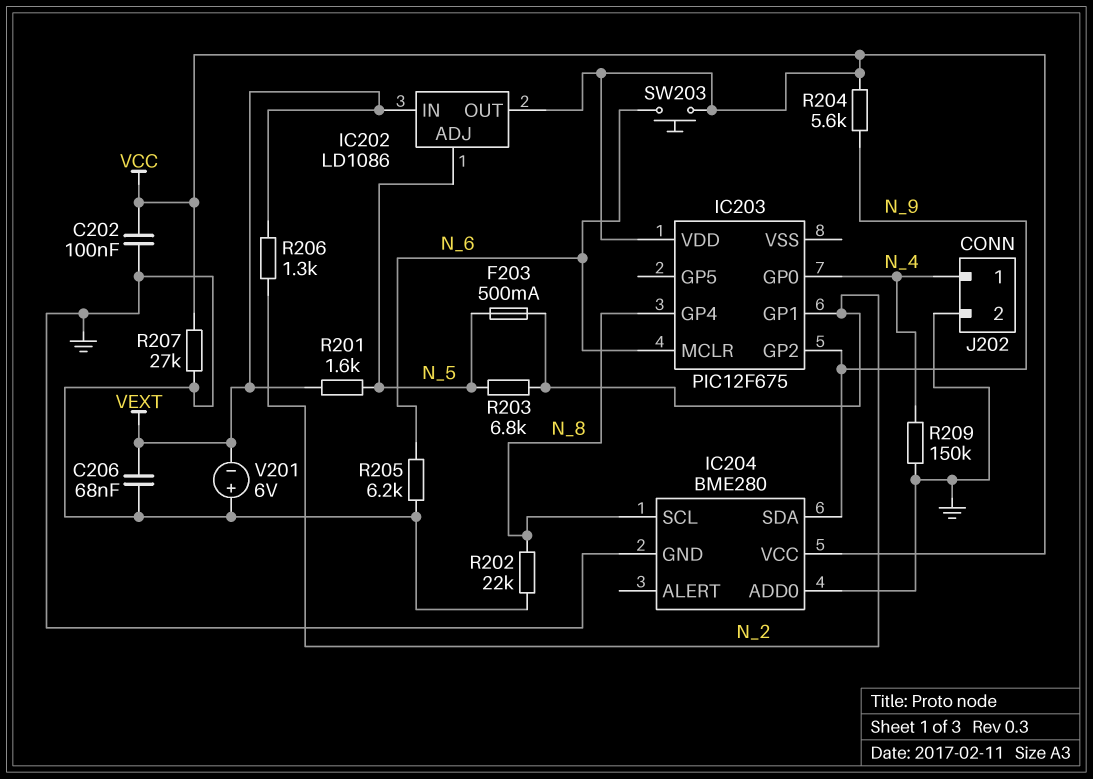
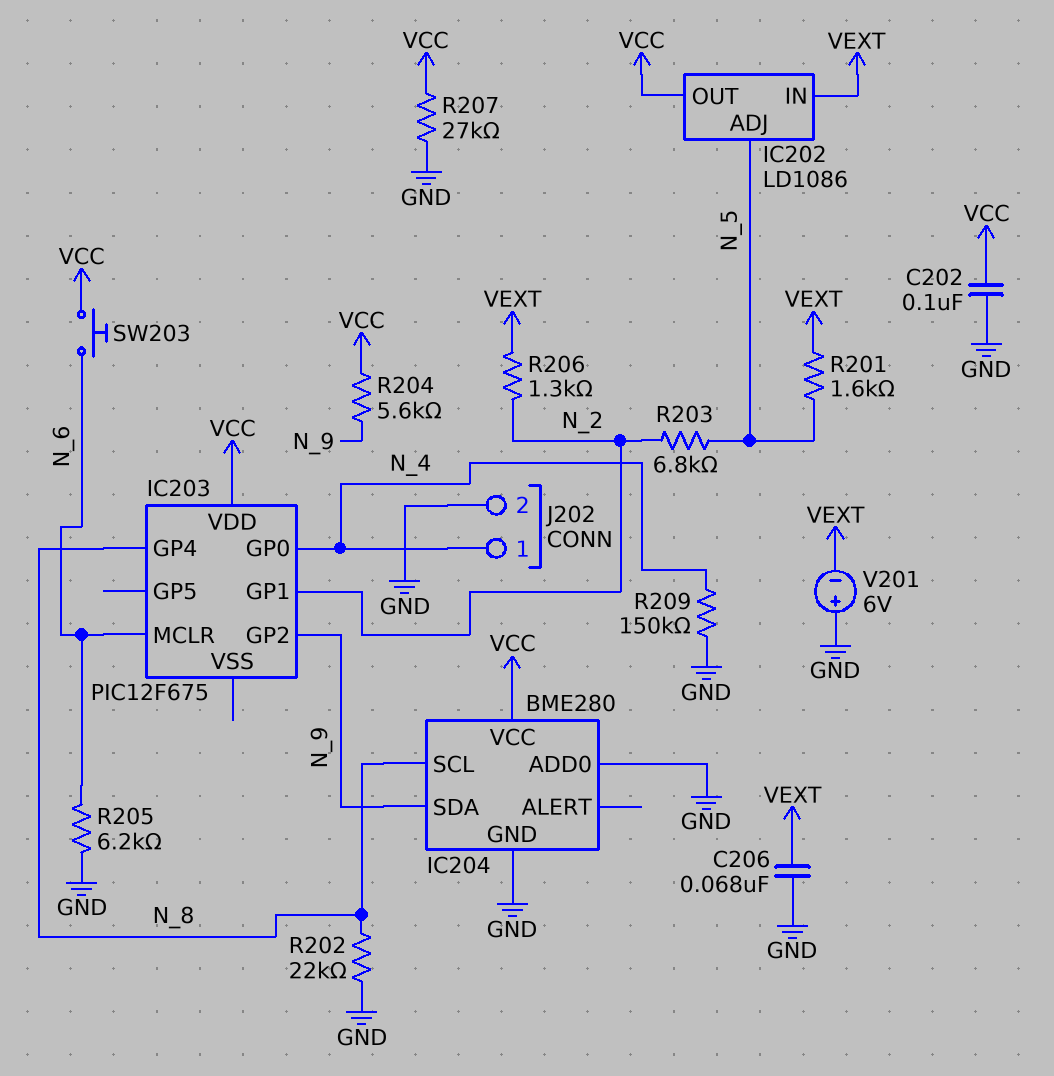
F203: 500mA (N_2, N_5) -> none

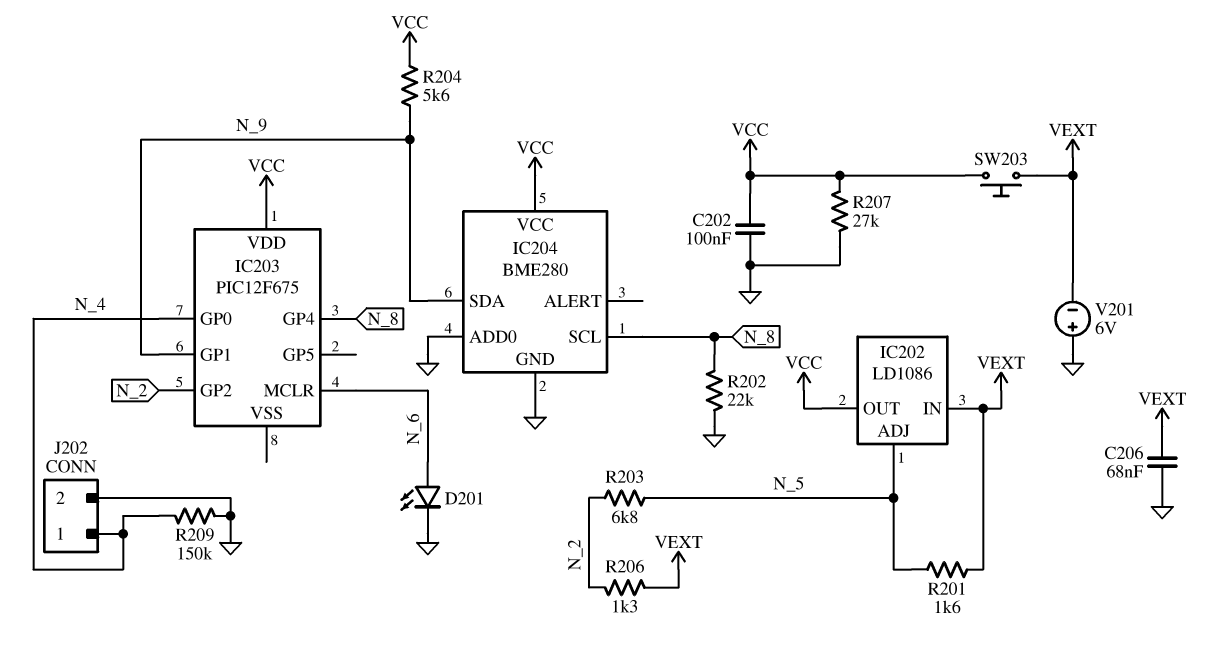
D201: none -> LED (A N_6, K GND)
IC203 pin GP1: N_2 -> N_9
IC203 pin GP2: N_9 -> N_2
R205: 6.2k (GND, N_6) -> none
SW203: button (N_6, VCC) -> button (VCC, VEXT)

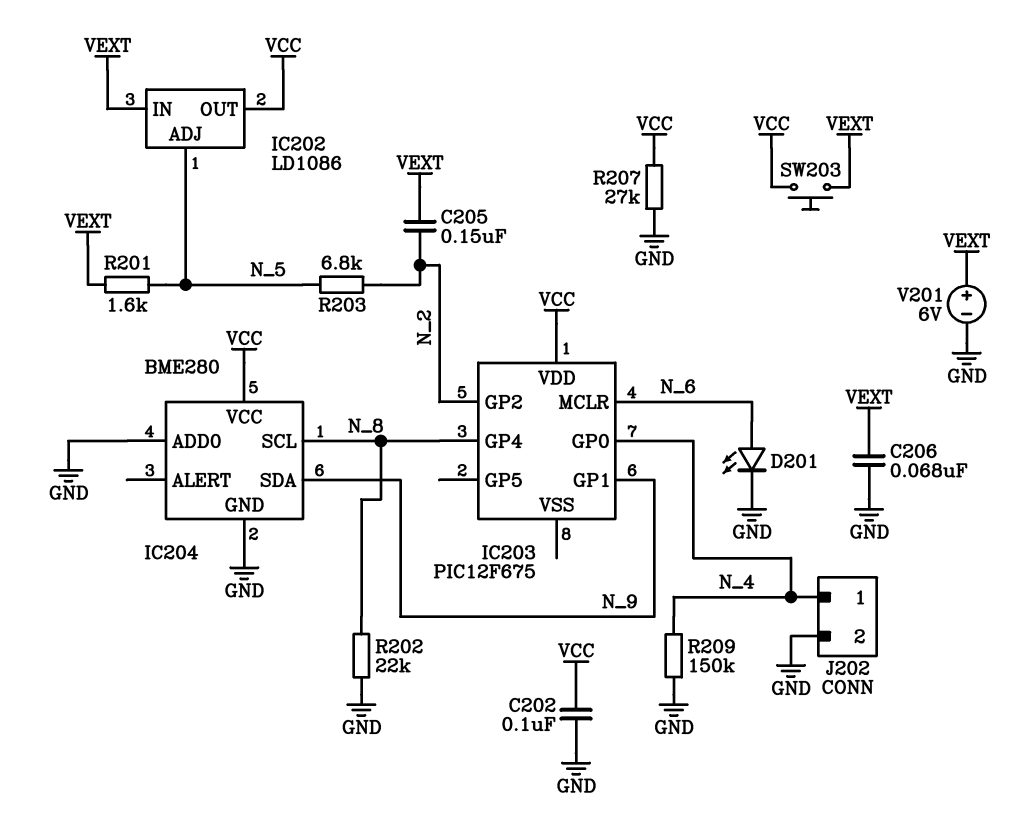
C205: none -> 150nF (N_2, VEXT)
R204: 5.6k (N_9, VCC) -> none
R206: 1.3k (N_2, VEXT) -> none
V201: 6V (plus GND, minus VEXT) -> 6V (plus VEXT, minus GND)

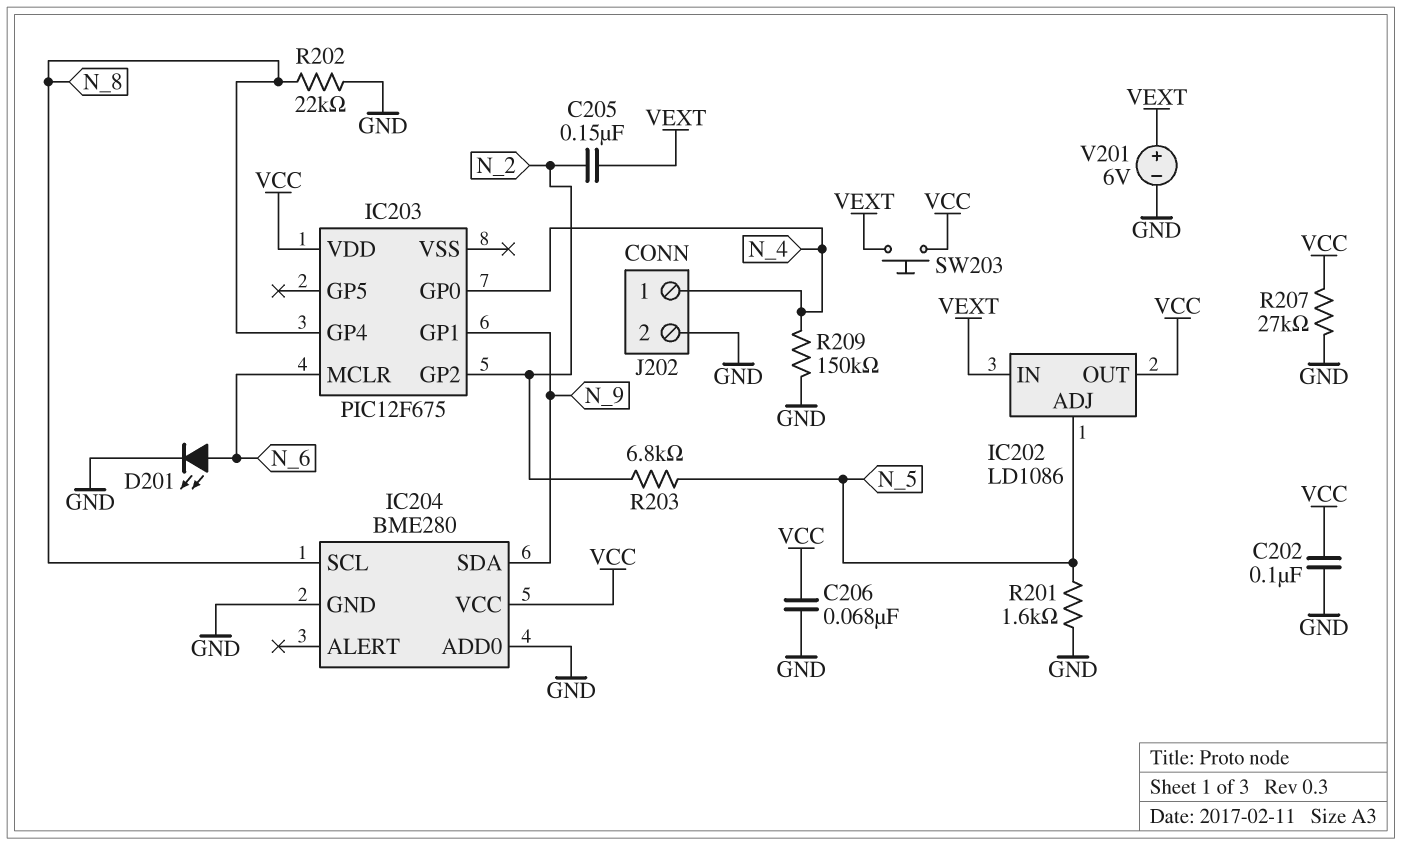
C206: 68nF (GND, VEXT) -> 68nF (GND, VCC)
R201: 1.6k (N_5, VEXT) -> 1.6k (GND, N_5)

